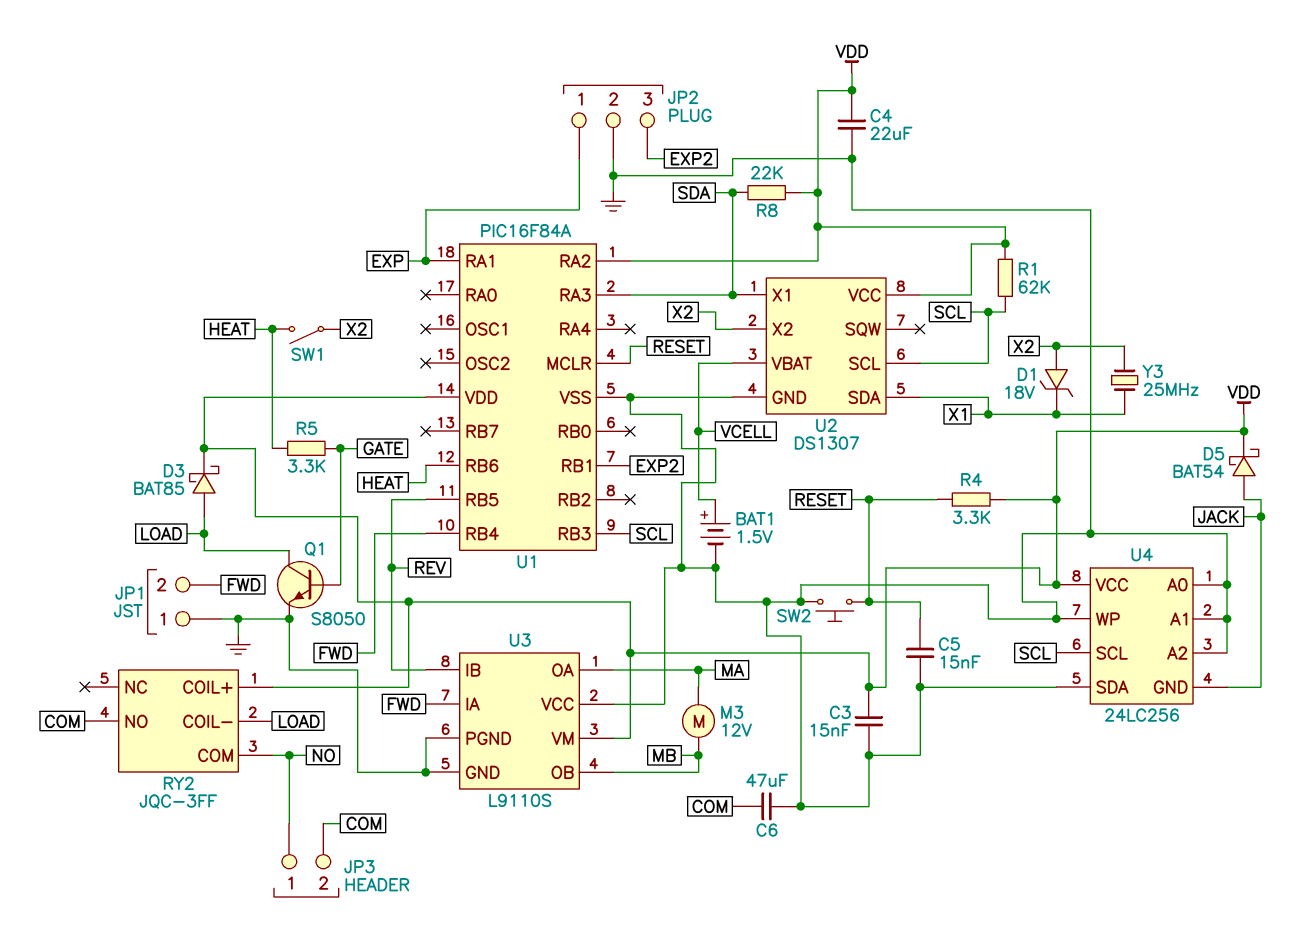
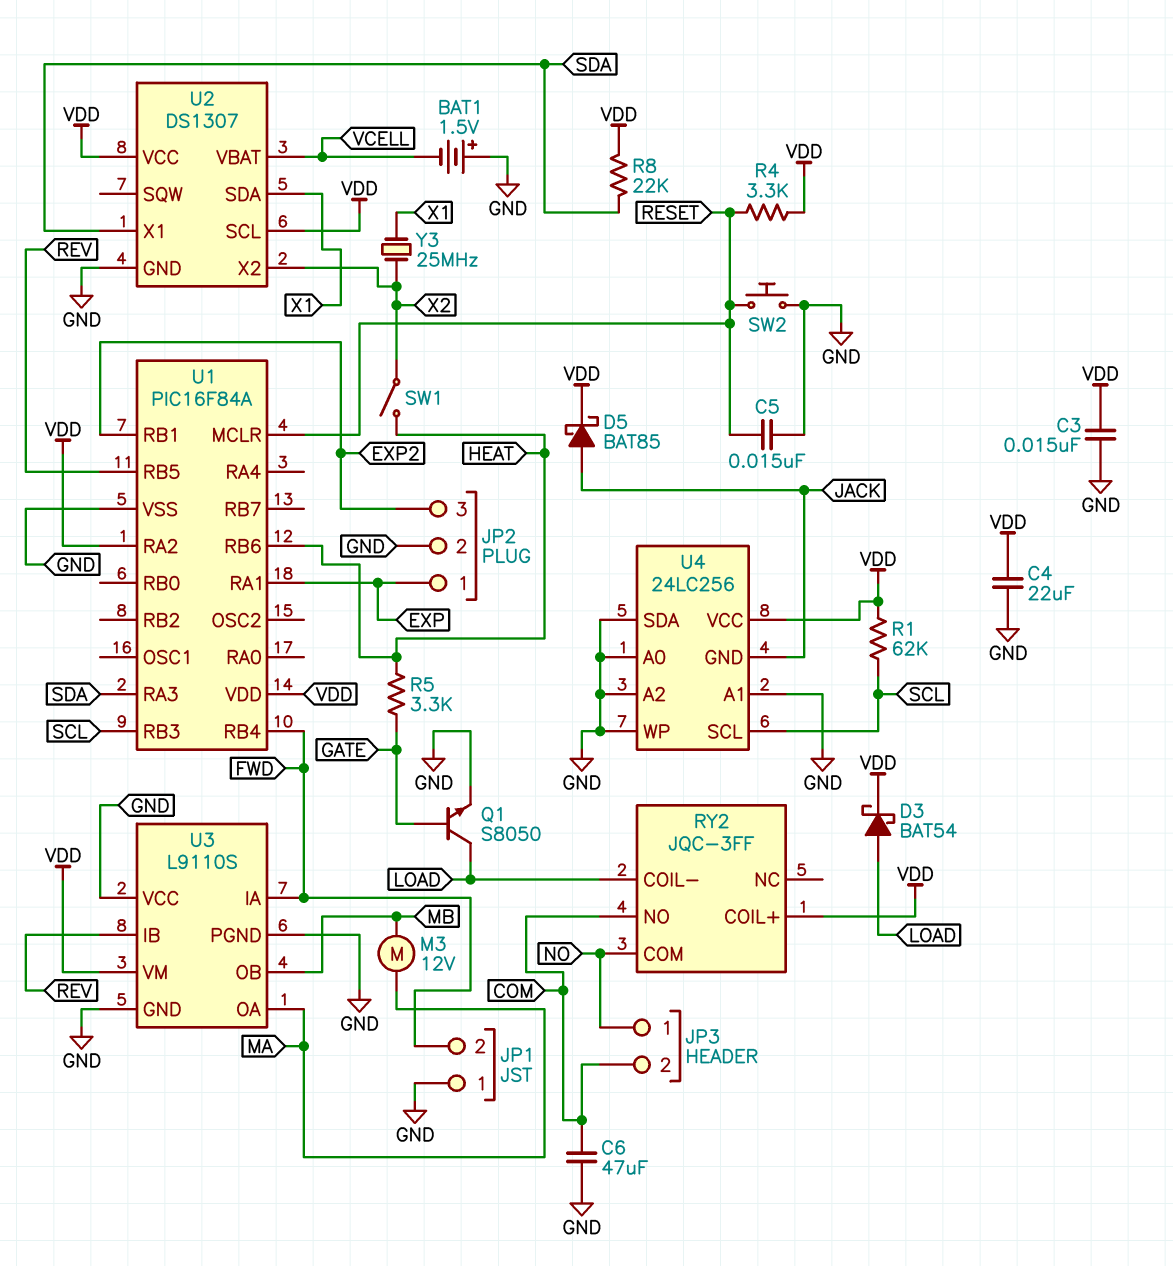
BAT1: 1.5V (plus VCELL, minus GND) -> 1.5V (plus GND, minus VCELL)
D1: zener 18V (A X2, K X1) -> none
D3: schottky BAT85 (A LOAD, K VDD) -> schottky BAT54 (A LOAD, K VDD)
D5: schottky BAT54 (A JACK, K VDD) -> schottky BAT85 (A JACK, K VDD)
U2 pin SCL: SCL -> VDD

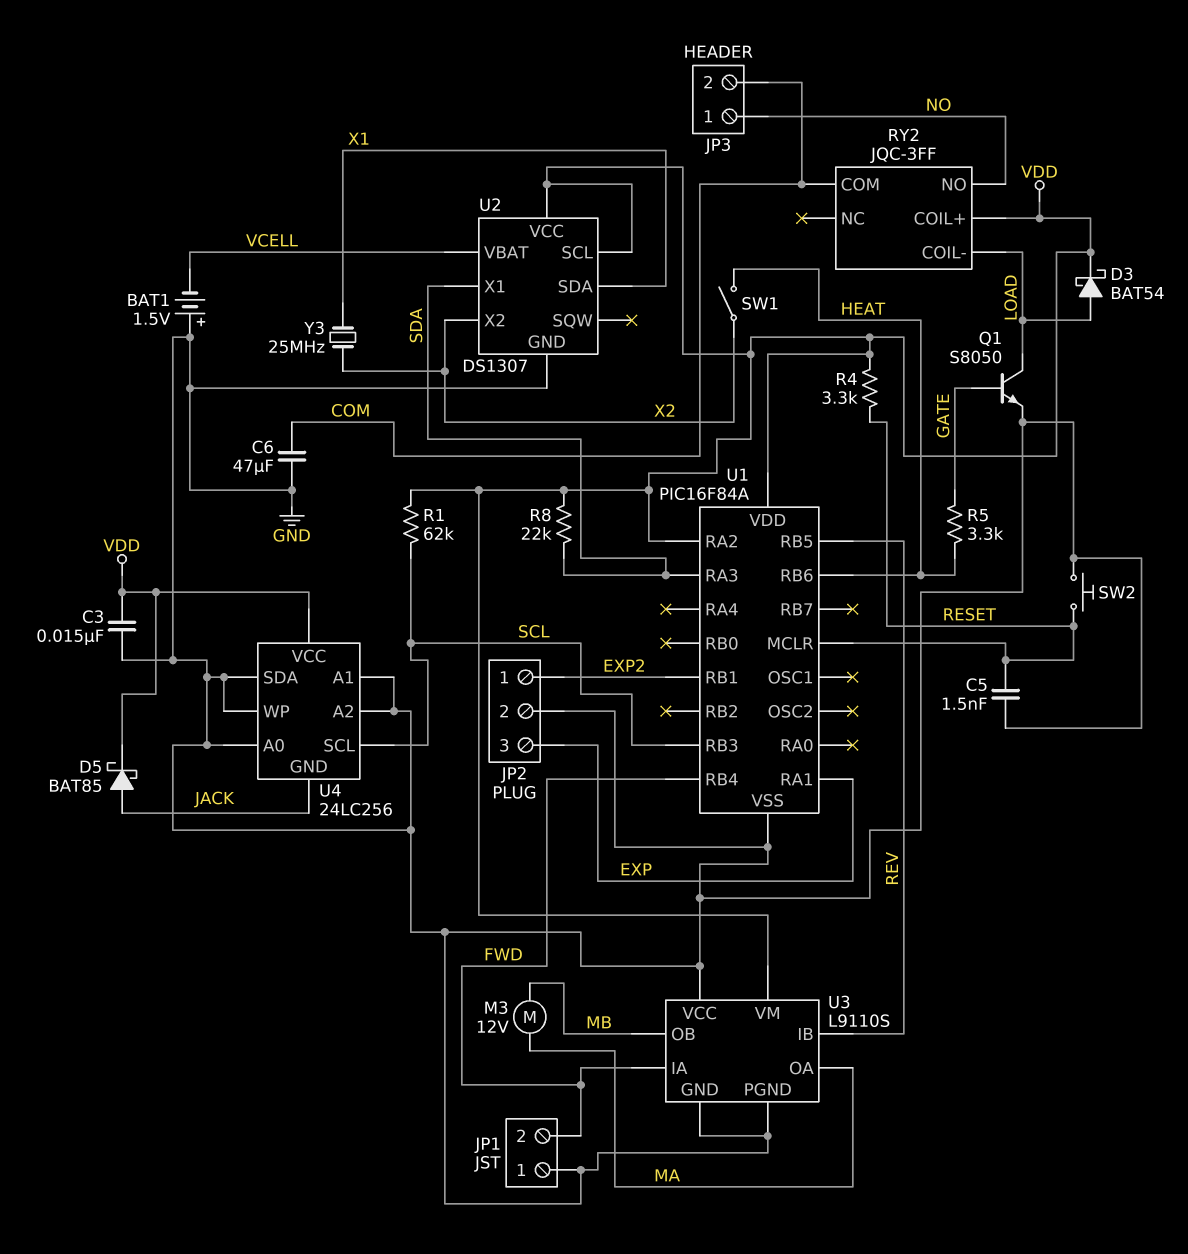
C4: 22uF (GND, VDD) -> none
C5: 15nF (GND, RESET) -> 1.5nF (GND, RESET)
JP2 pin 1: EXP -> EXP2
JP2 pin 3: EXP2 -> EXP
RY2 pin COM: NO -> COM
RY2 pin NO: COM -> NO

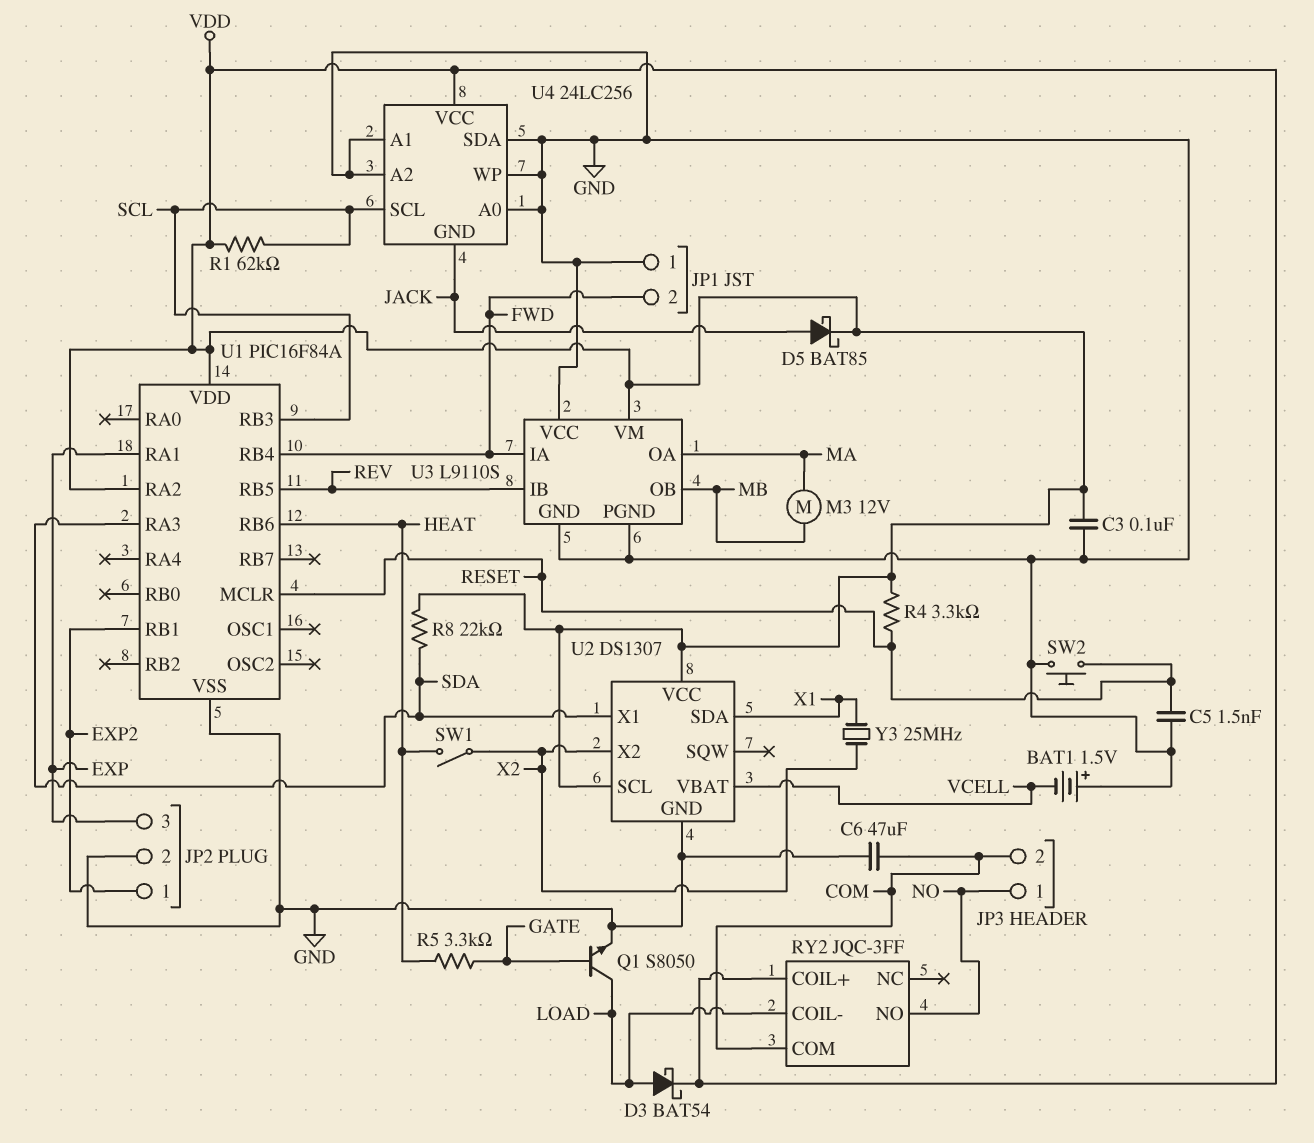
C3: 15nF (GND, VDD) -> 100nF (GND, VDD)

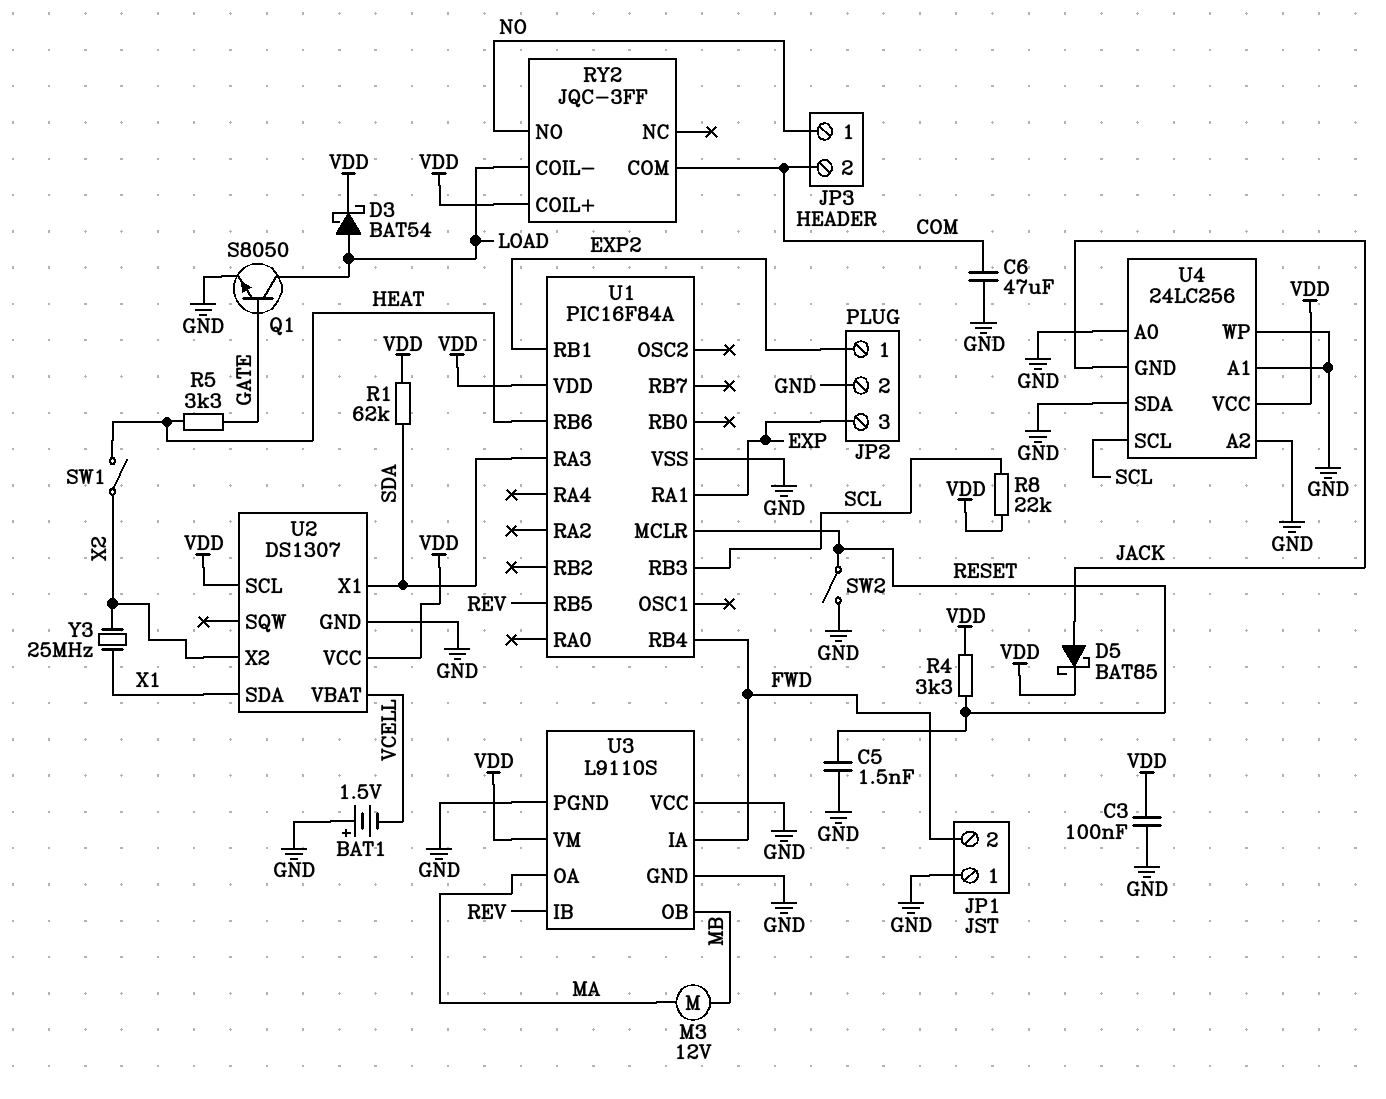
R1: 62k (SCL, VDD) -> 62k (SDA, VDD)
R8: 22k (SDA, VDD) -> 22k (SCL, VDD)
SW2: button (GND, RESET) -> switch (GND, RESET)
U1 pin RA2: VDD -> none

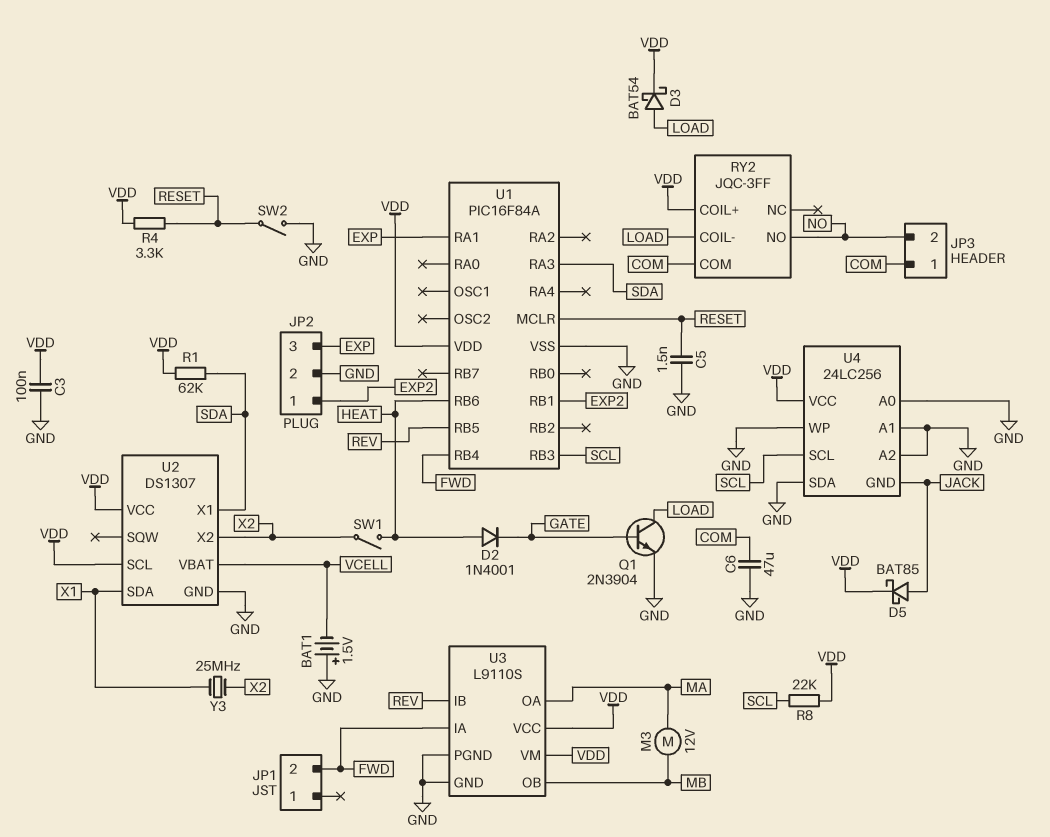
D2: none -> diode 1N4001 (A HEAT, K GATE)
JP1 pin 1: GND -> none
JP3 pin 1: NO -> COM
JP3 pin 2: COM -> NO
Q1: NPN S8050 (B GATE, C LOAD, E GND) -> NPN 2N3904 (B GATE, C LOAD, E GND)
R5: 3.3k (GATE, HEAT) -> none
U3 pin VCC: GND -> VDD

